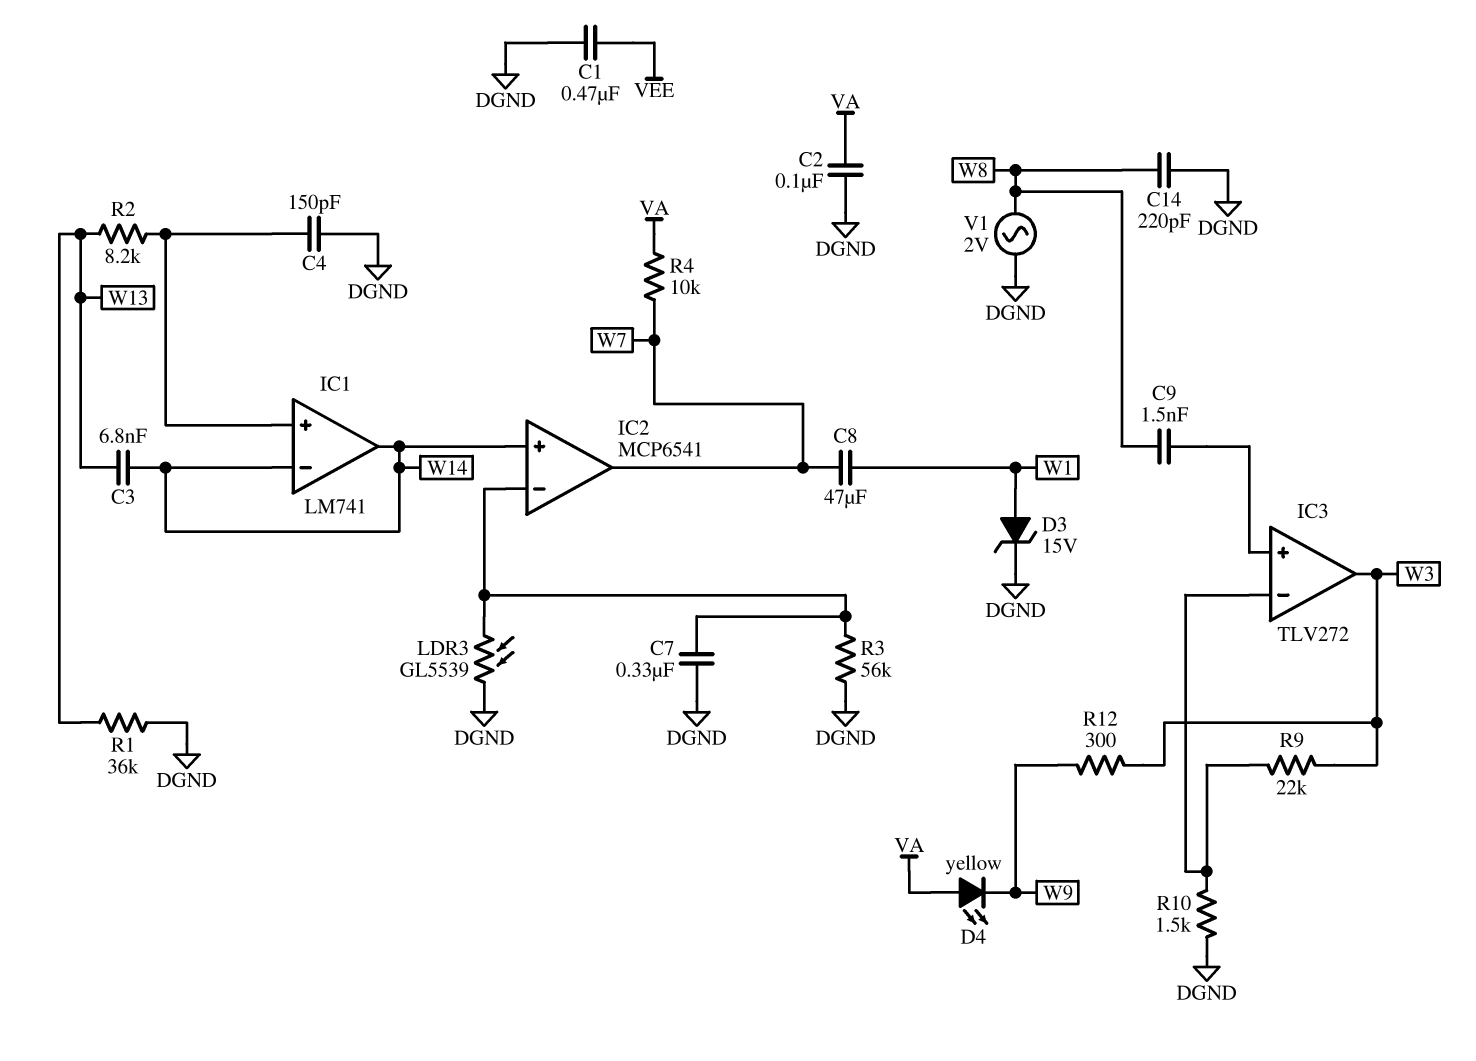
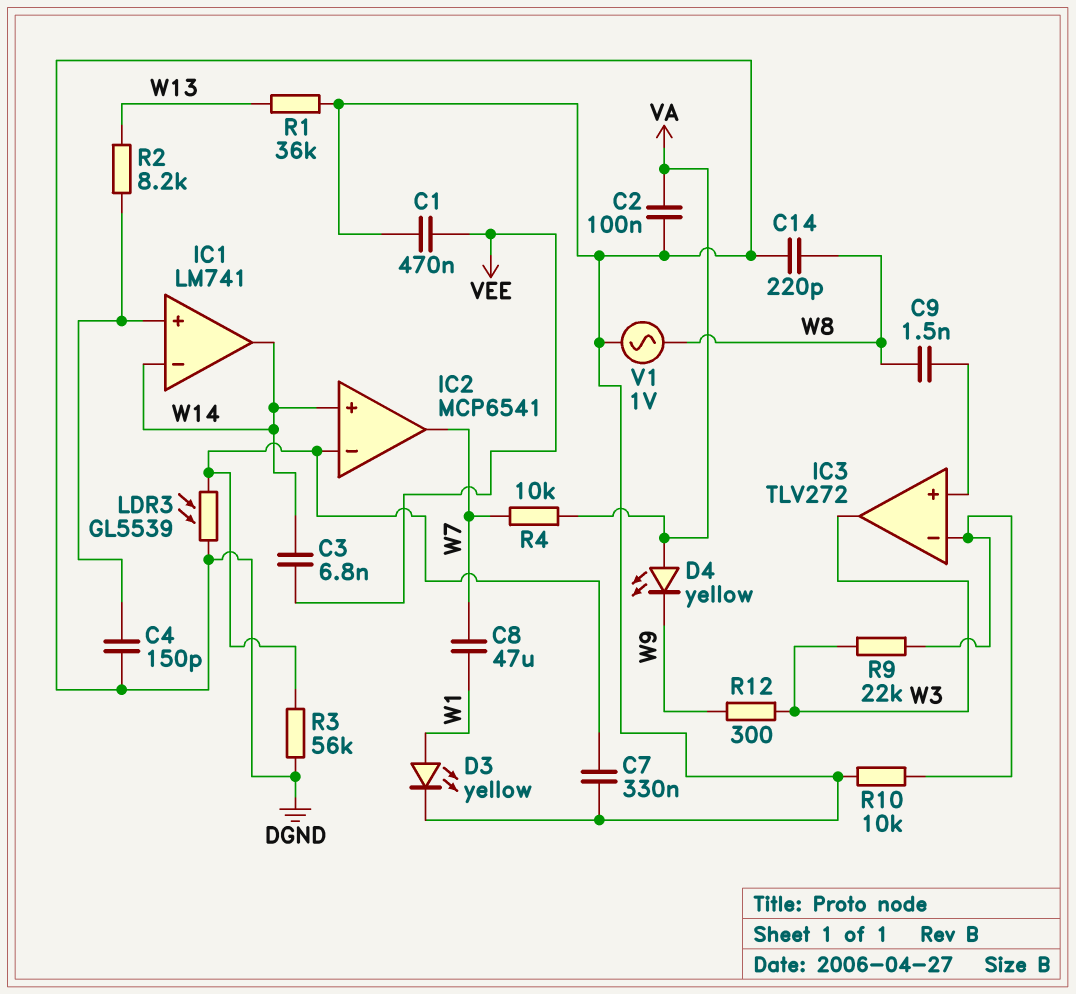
C3: 6.8nF (W13, W14) -> 6.8nF (VEE, W14)
D3: zener 15V (A W1, K DGND) -> LED yellow (A W1, K DGND)
R10: 1.5k (DGND, IC3/in-) -> 10k (DGND, IC3/in-)
V1: AC 2V (DGND, W8) -> AC 1V (DGND, W8)

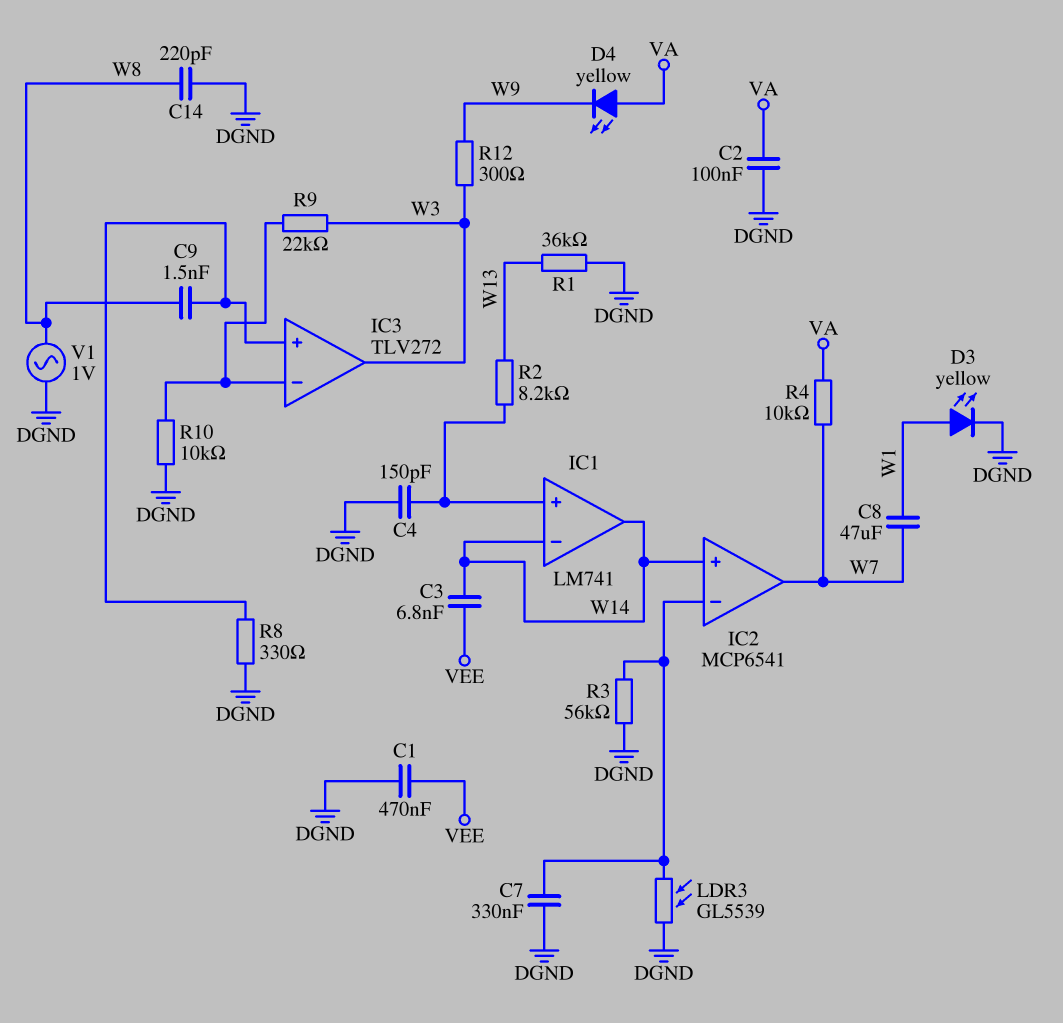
R8: none -> 330 (DGND, IC3/in+)

